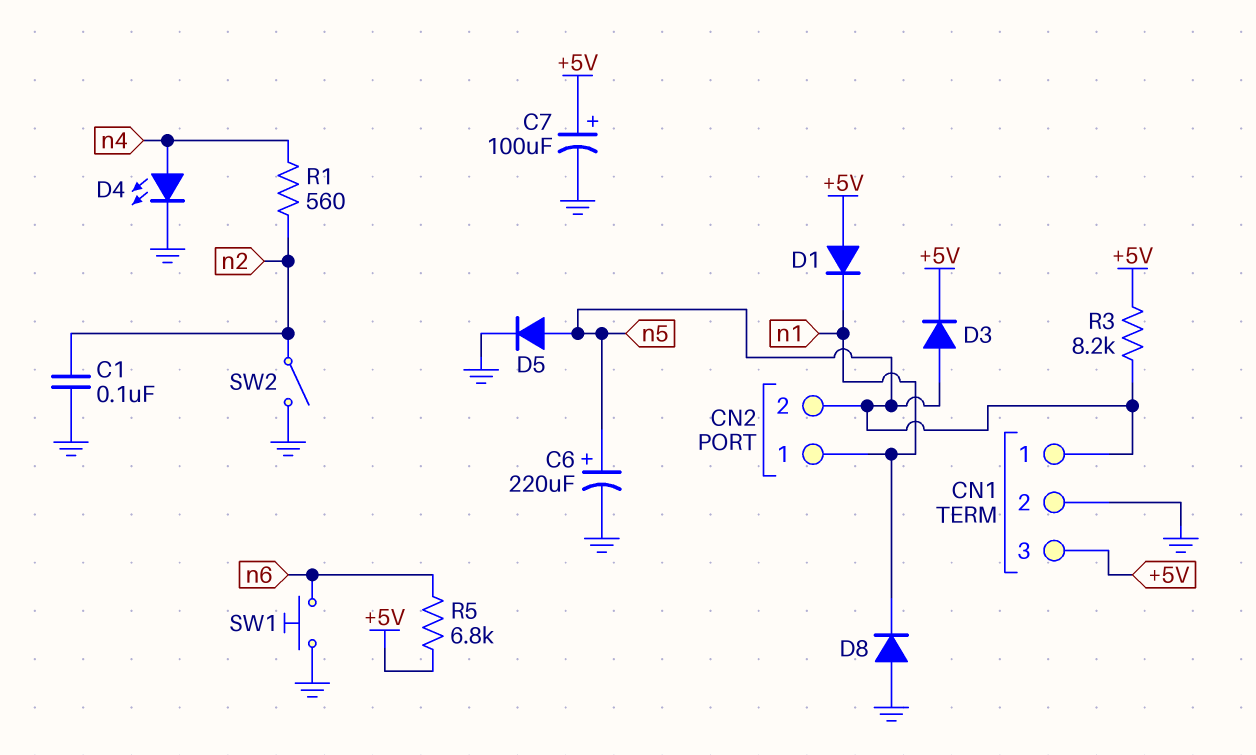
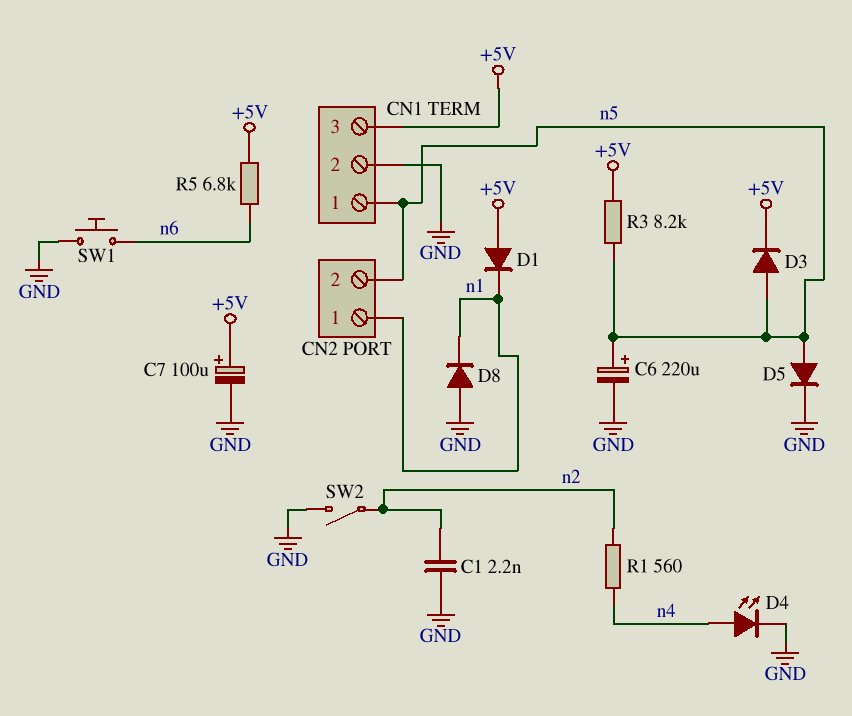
C1: 100nF (GND, n2) -> 2.2nF (GND, n2)

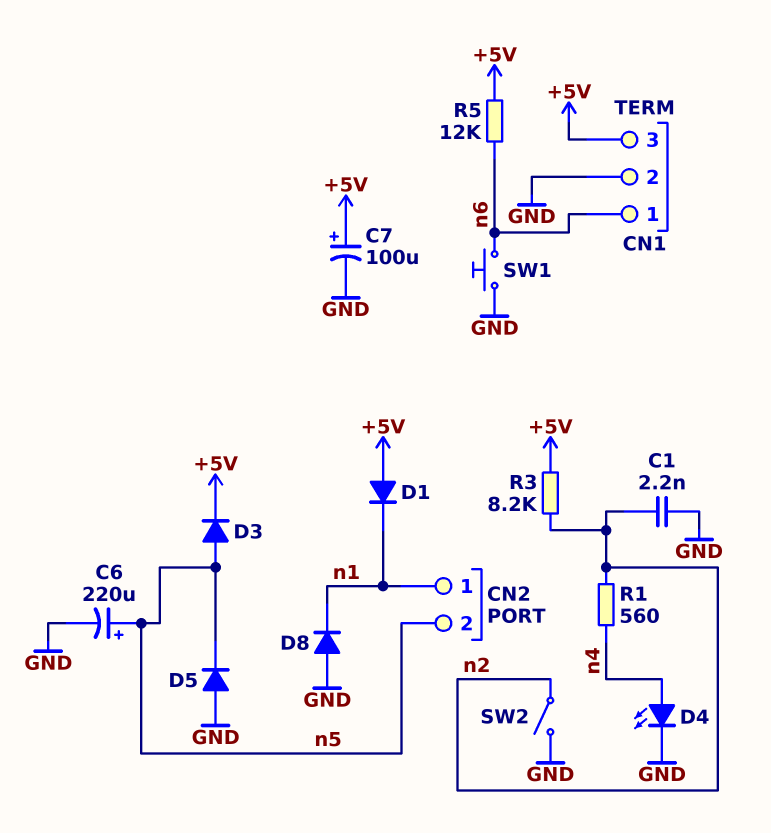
CN1 pin 1: n5 -> n6
D5: diode (A n5, K GND) -> diode (A GND, K n5)
R3: 8.2k (+5V, n5) -> 8.2k (+5V, n2)
R5: 6.8k (+5V, n6) -> 12k (+5V, n6)

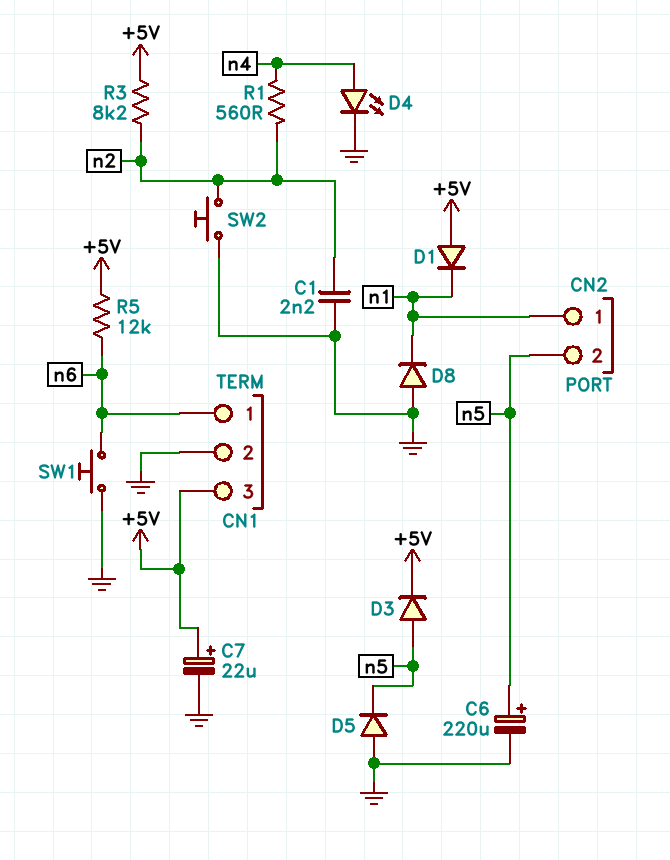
C7: 100uF (plus +5V, minus GND) -> 22uF (plus +5V, minus GND)
SW2: switch (GND, n2) -> button (GND, n2)

